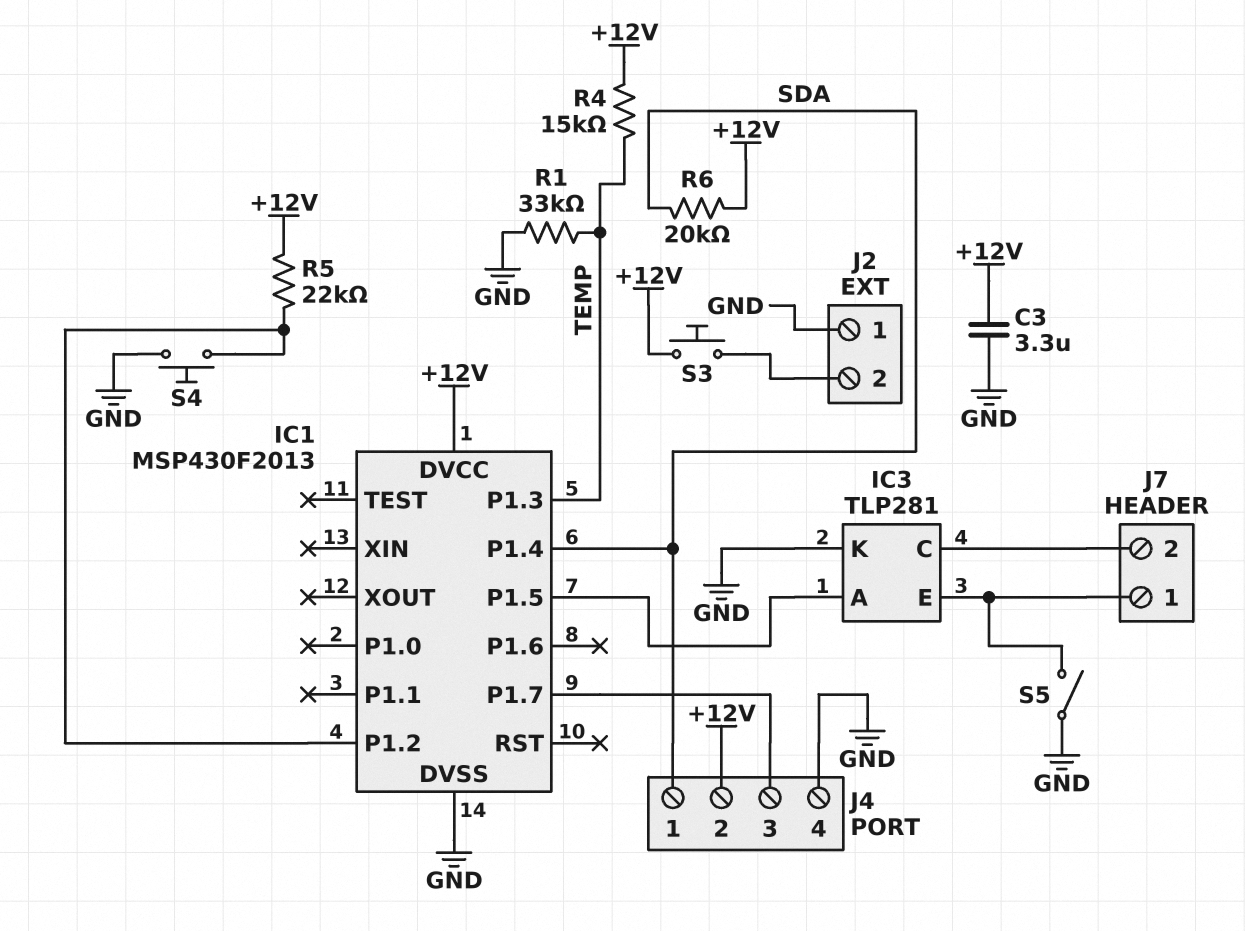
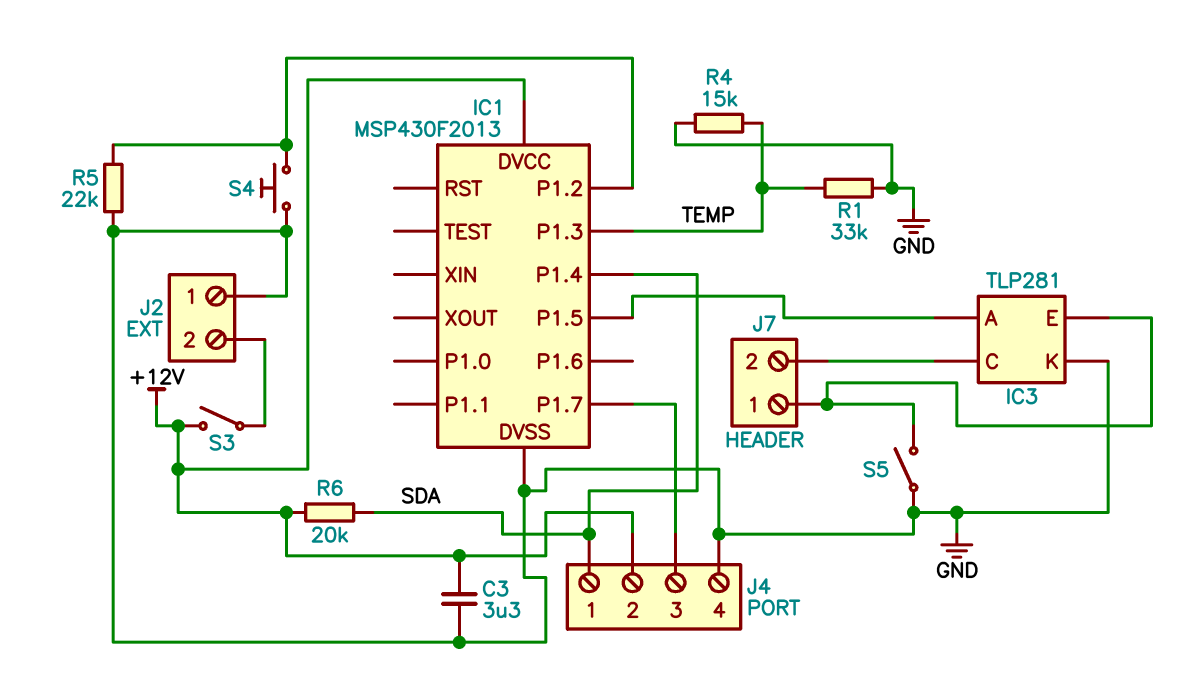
R4: 15k (+12V, TEMP) -> 15k (GND, TEMP)
R5: 22k (+12V, IC1/P1.2) -> 22k (GND, IC1/P1.2)
S3: button (+12V, J2/2) -> switch (+12V, J2/2)

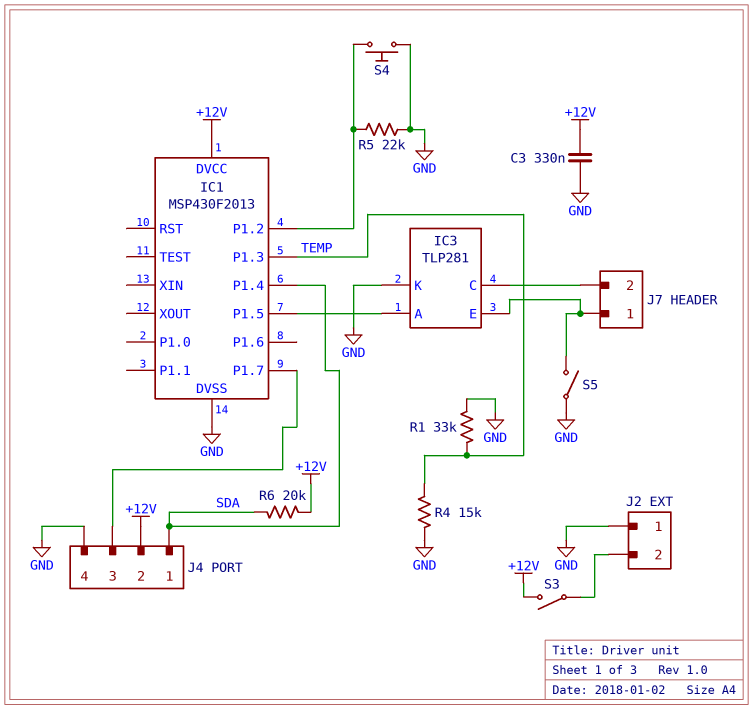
C3: 3.3uF (+12V, GND) -> 330nF (+12V, GND)

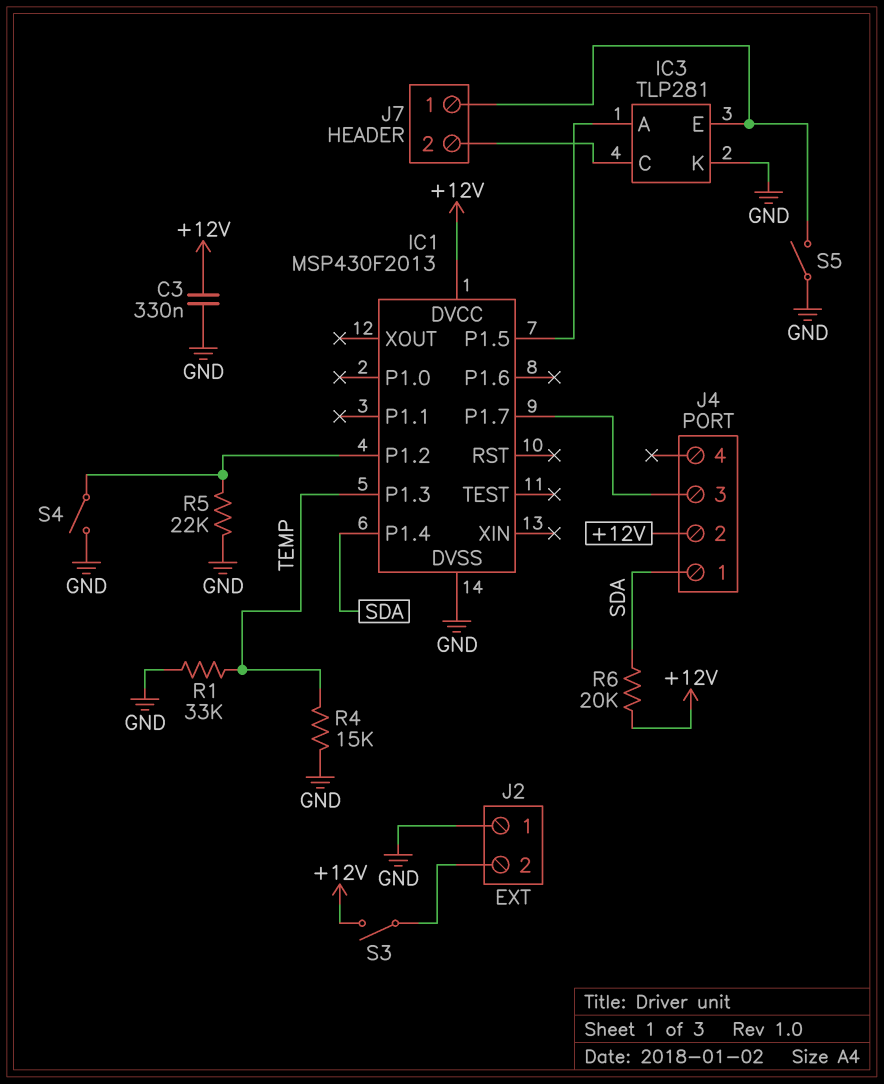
J4 pin 4: GND -> none
S4: button (GND, IC1/P1.2) -> switch (GND, IC1/P1.2)

